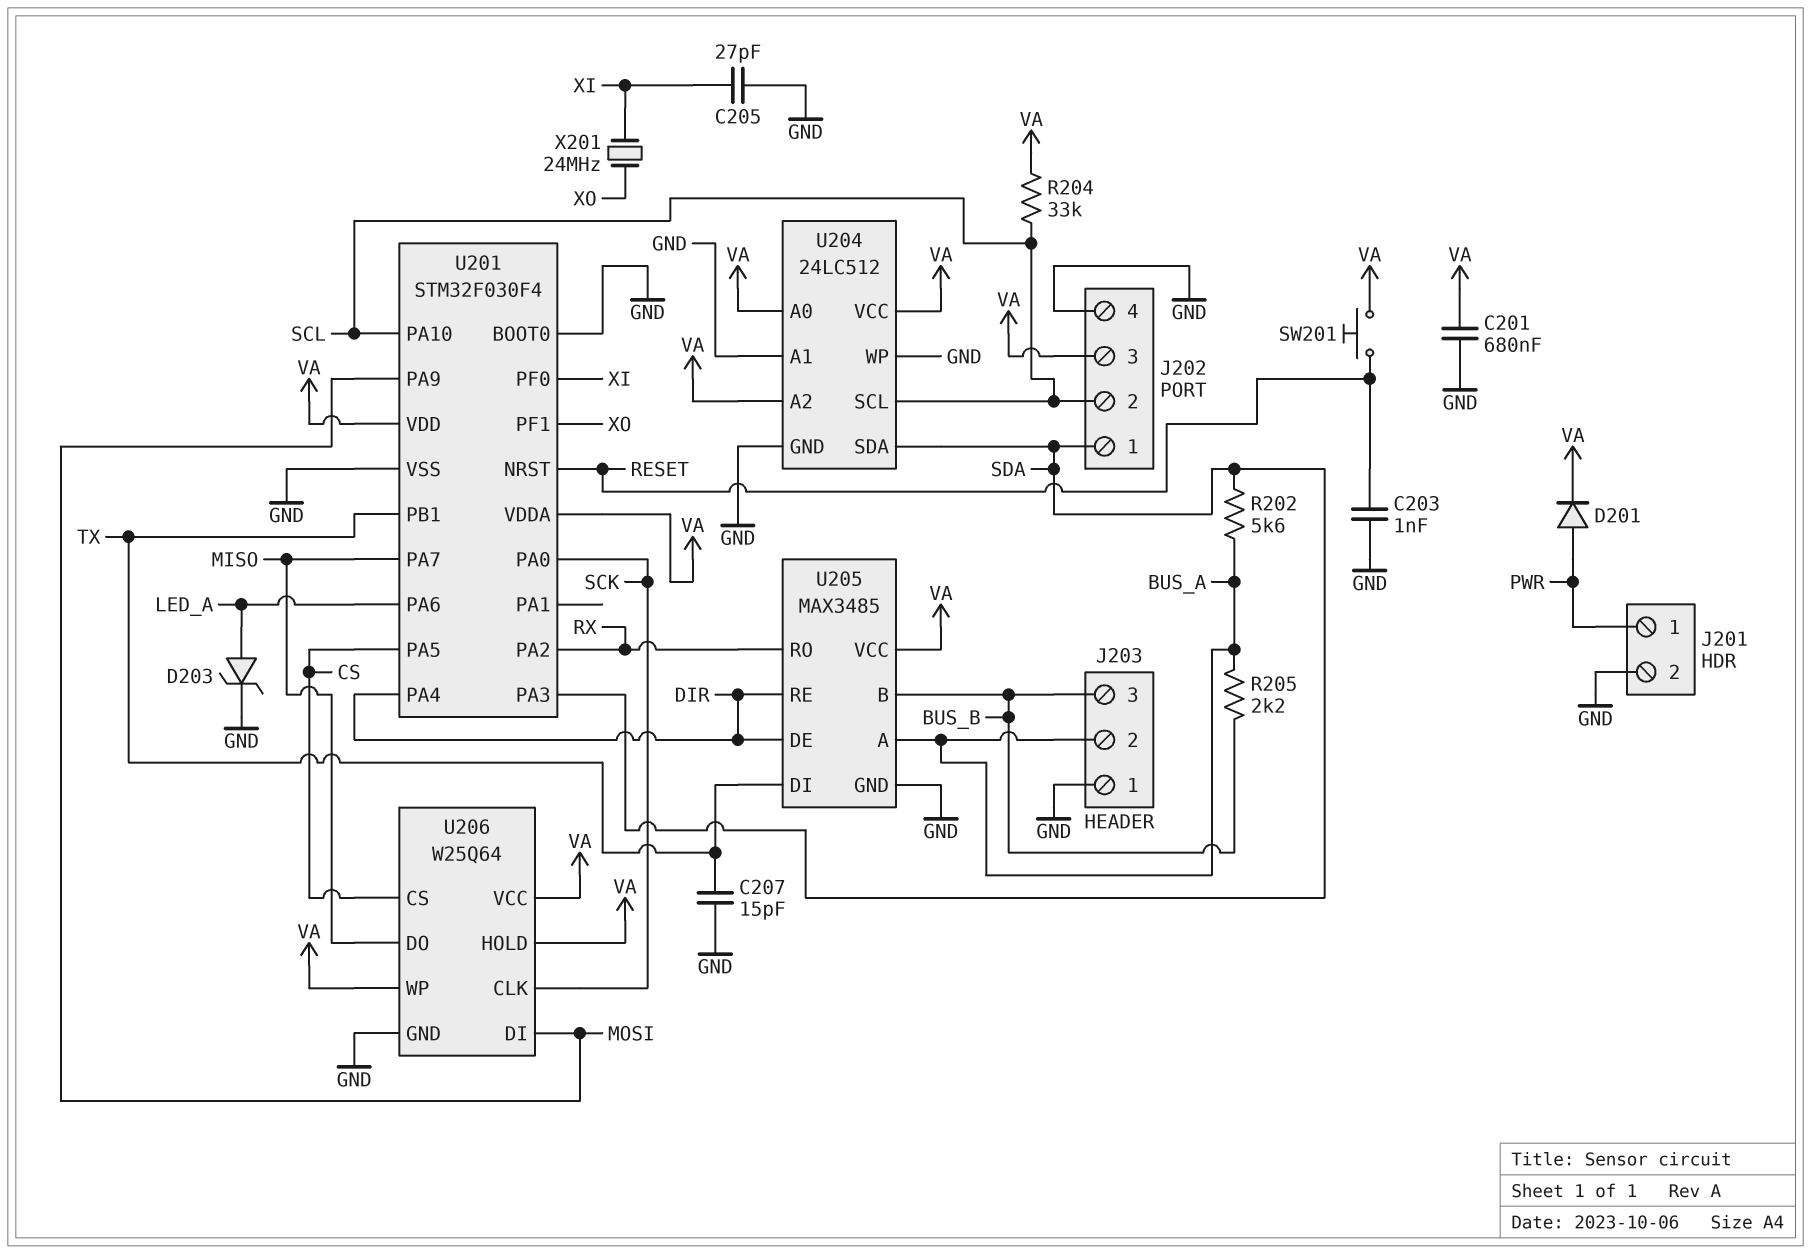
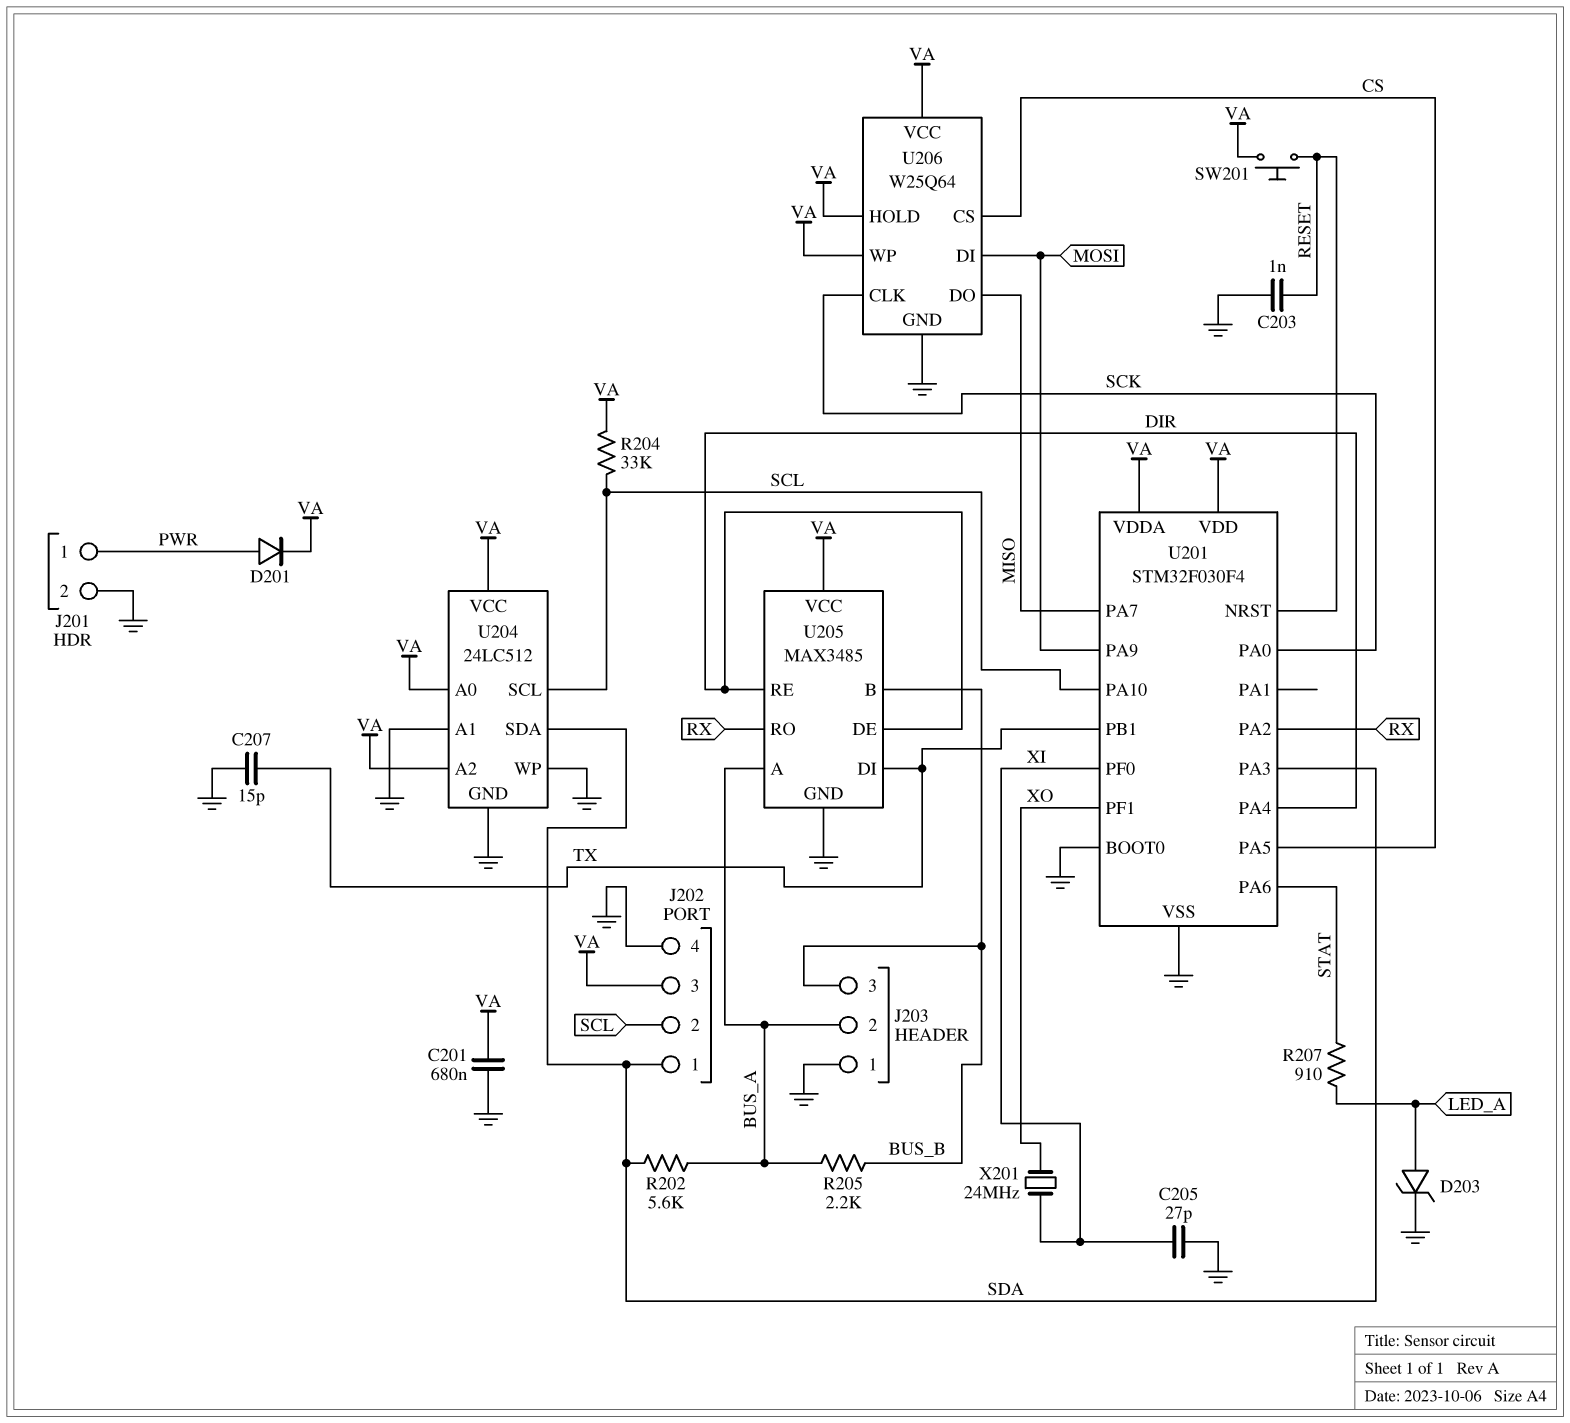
R207: none -> 910 (LED_A, STAT)
U201 pin PA6: LED_A -> STAT

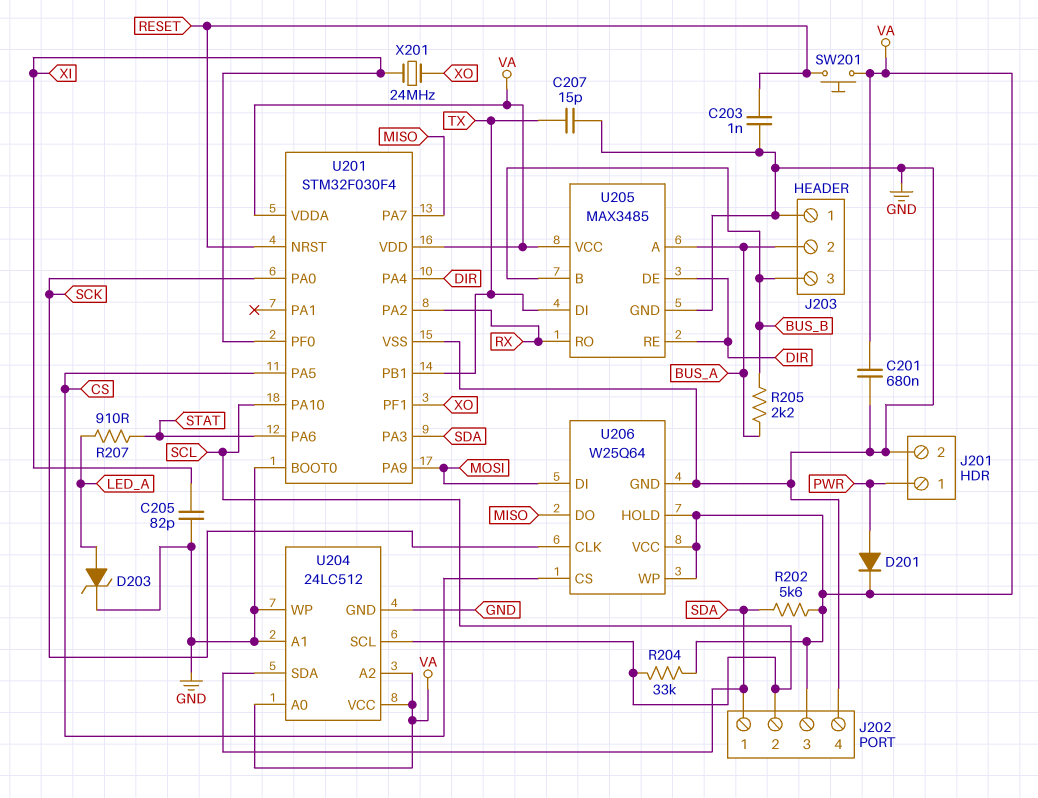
C205: 27pF (GND, XI) -> 82pF (GND, XI)
R202: 5.6k (BUS_A, SDA) -> 5.6k (SDA, VA)

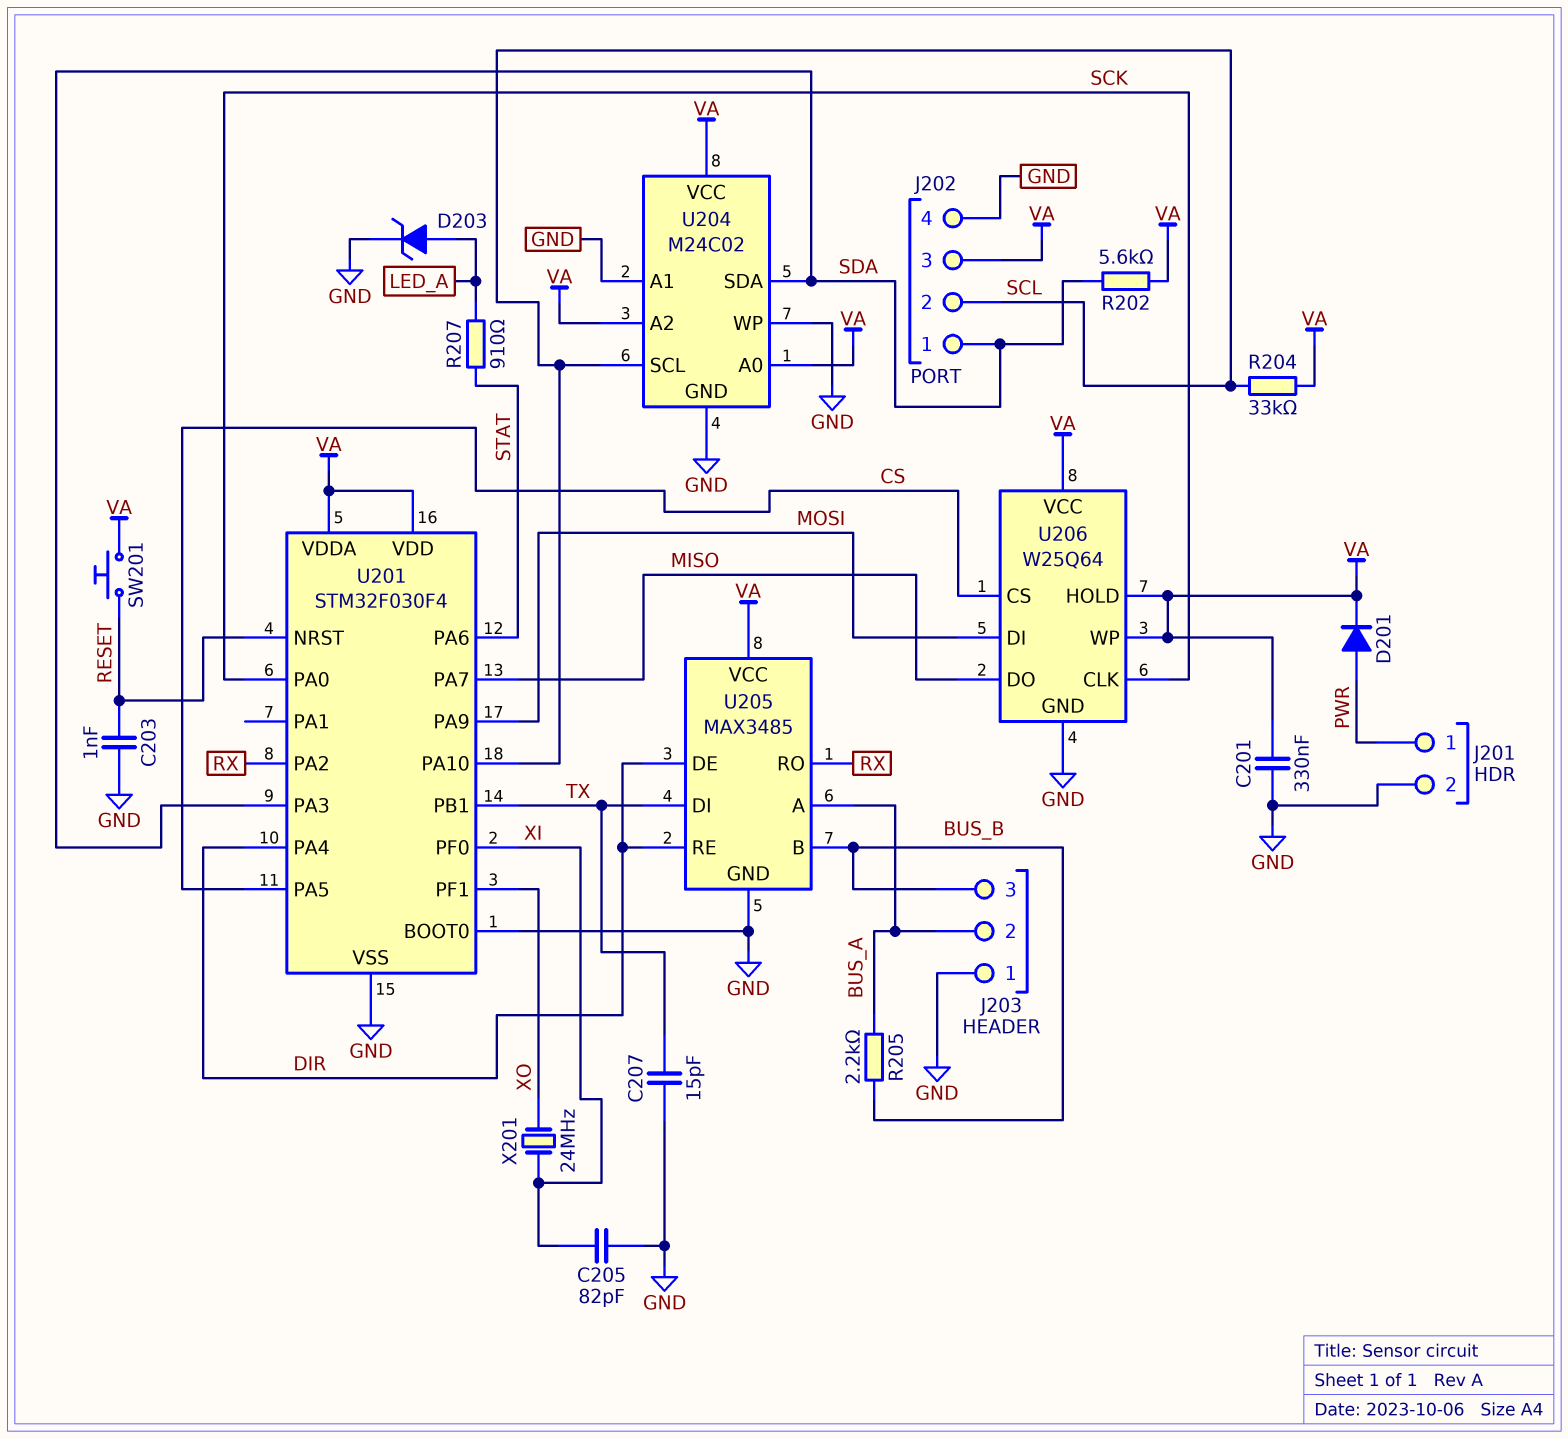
C201: 680nF (GND, VA) -> 330nF (GND, VA)
U204: 24LC512 -> M24C02

